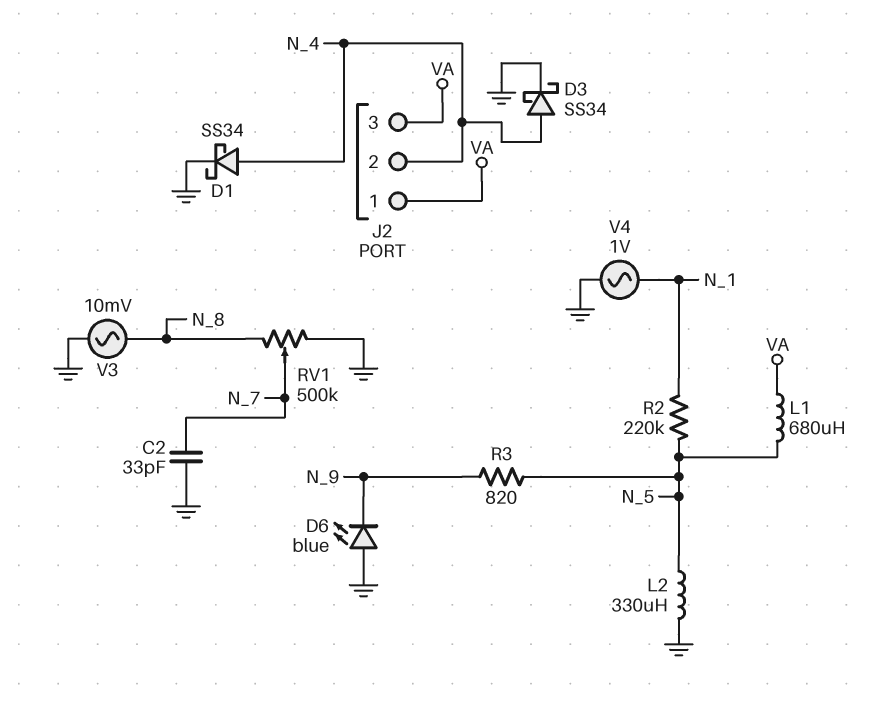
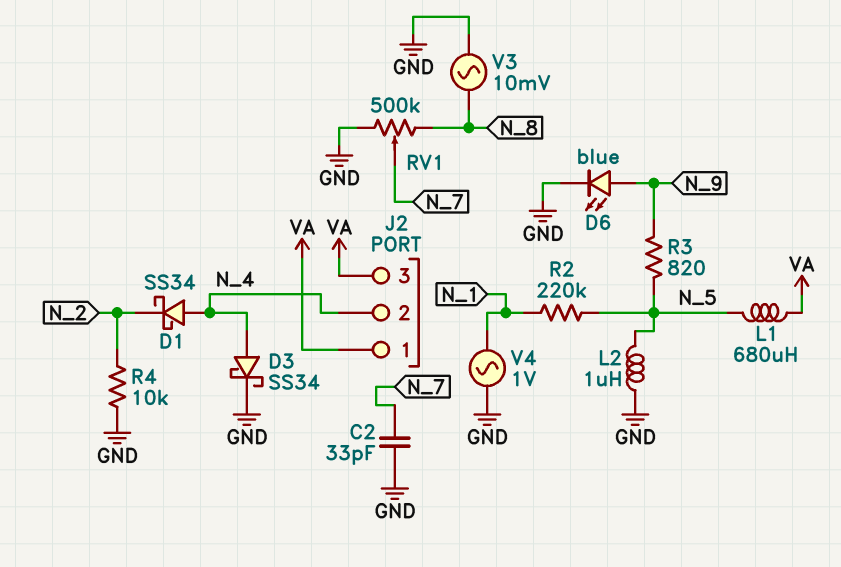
D1: schottky SS34 (A N_4, K GND) -> schottky SS34 (A N_4, K N_2)
D6: LED blue (A GND, K N_9) -> LED blue (A N_9, K GND)
L2: 330uH (GND, N_5) -> 1uH (GND, N_5)
R4: none -> 10k (GND, N_2)

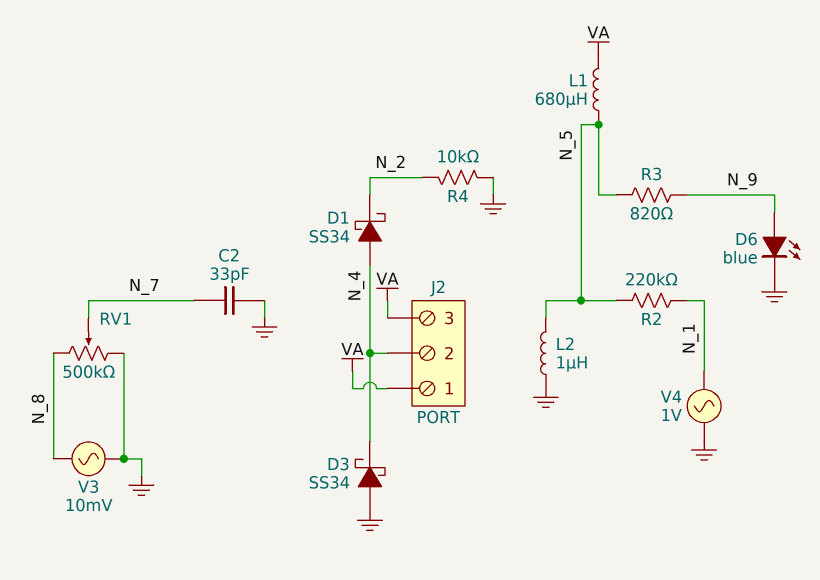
D3: schottky SS34 (A N_4, K GND) -> schottky SS34 (A GND, K N_4)

